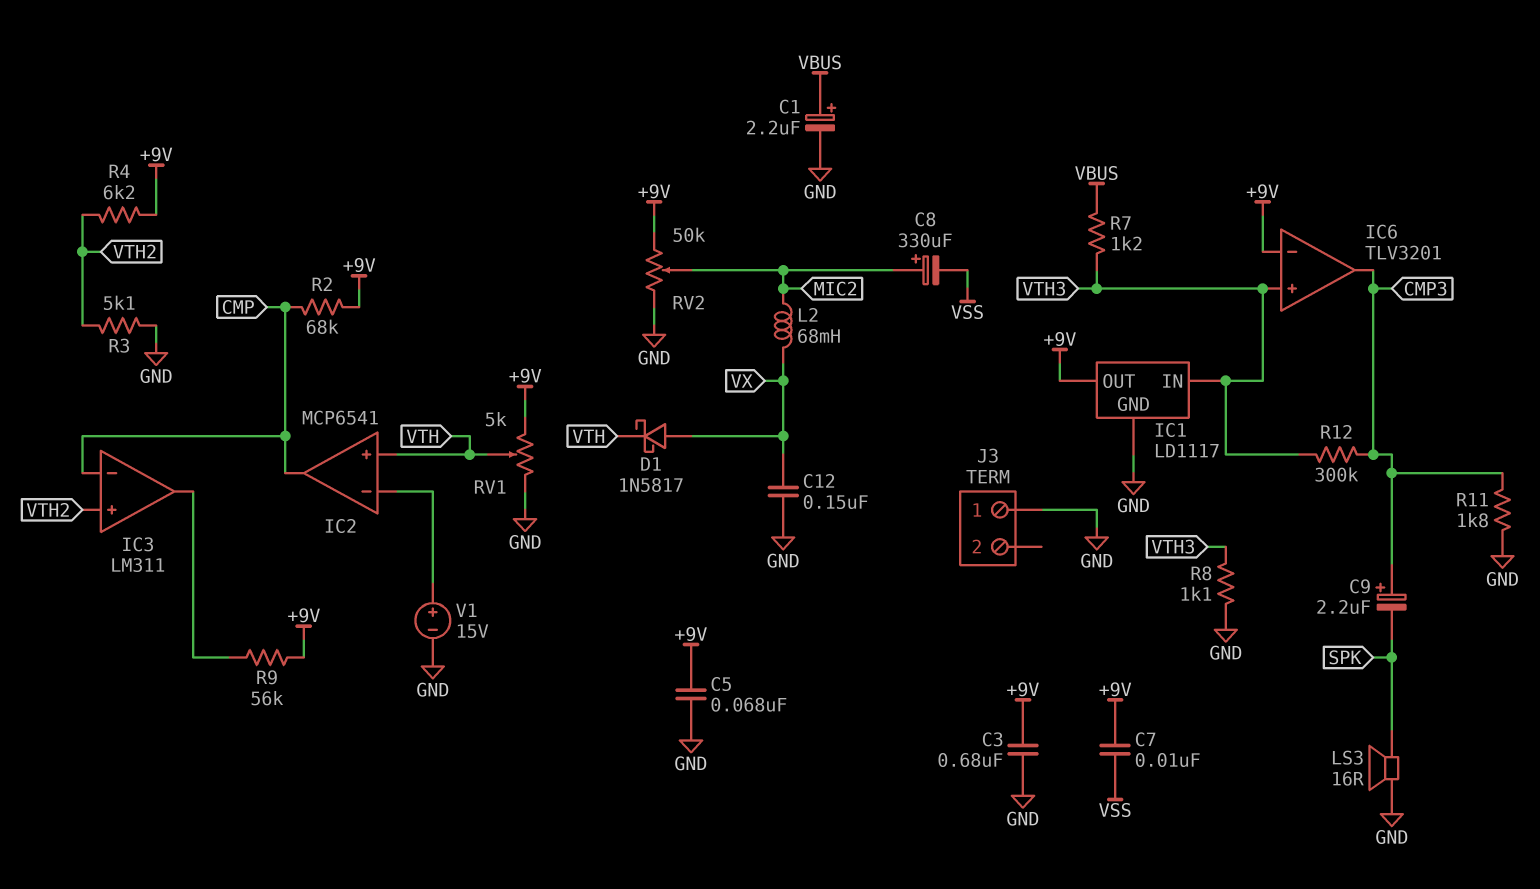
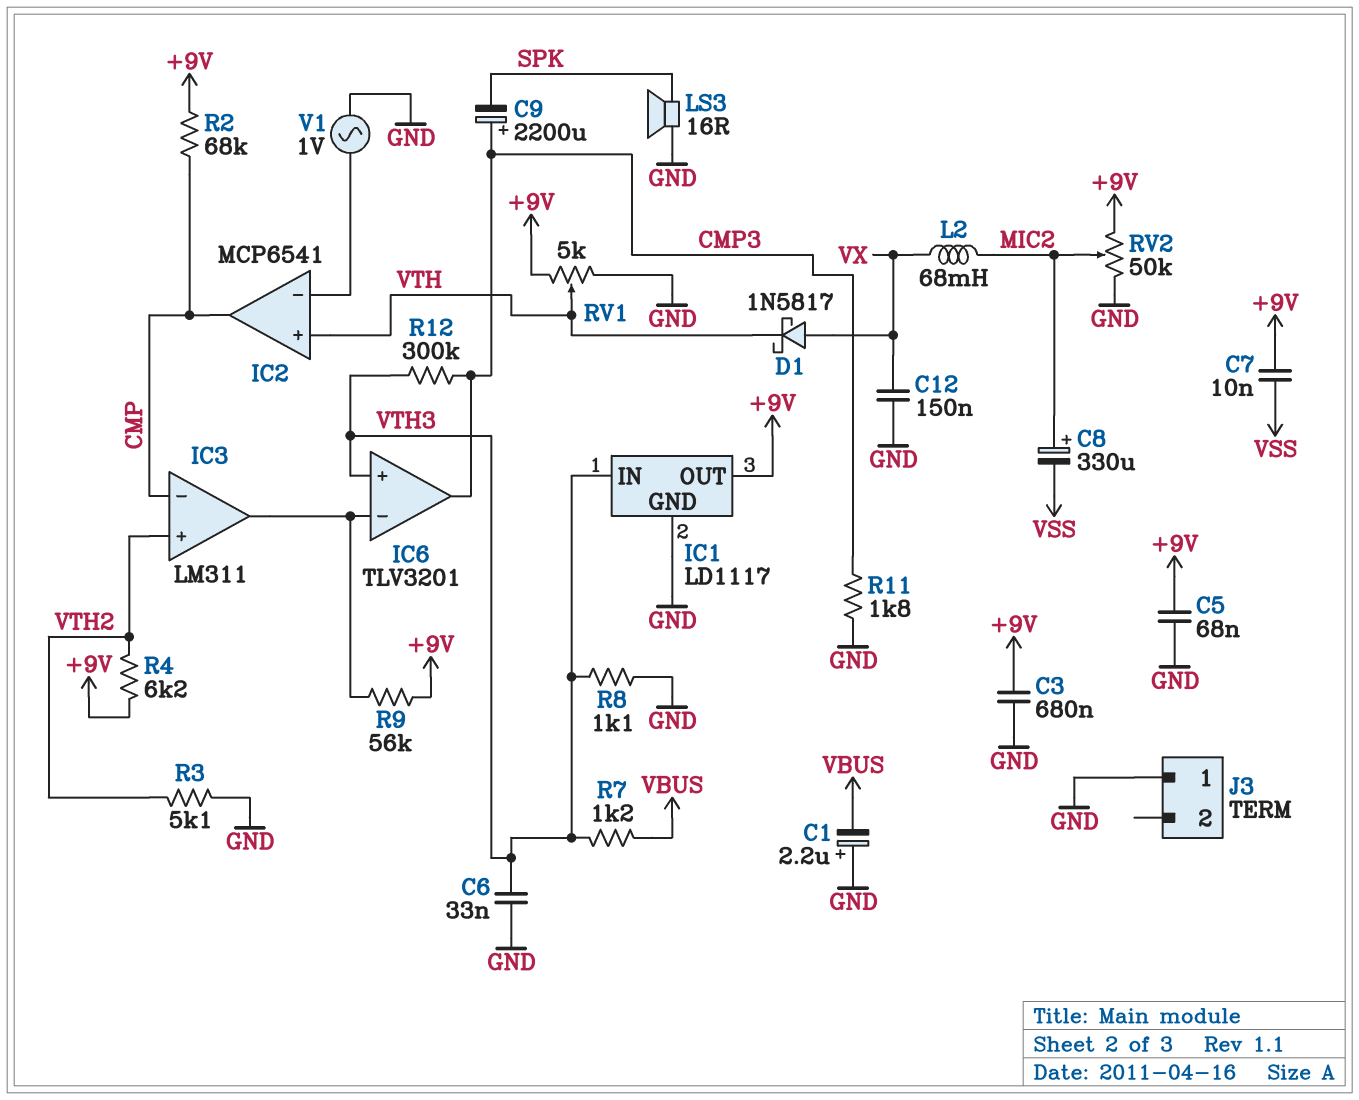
C1: 2.2uF (plus VBUS, minus GND) -> 2.2uF (plus GND, minus VBUS)
C6: none -> 33nF (GND, VTH3)
C9: 2.2uF (plus CMP3, minus SPK) -> 2200uF (plus CMP3, minus SPK)
IC6 pin in-: +9V -> IC3/out
V1: 15V (plus IC2/in-, minus GND) -> AC 1V (GND, IC2/in-)

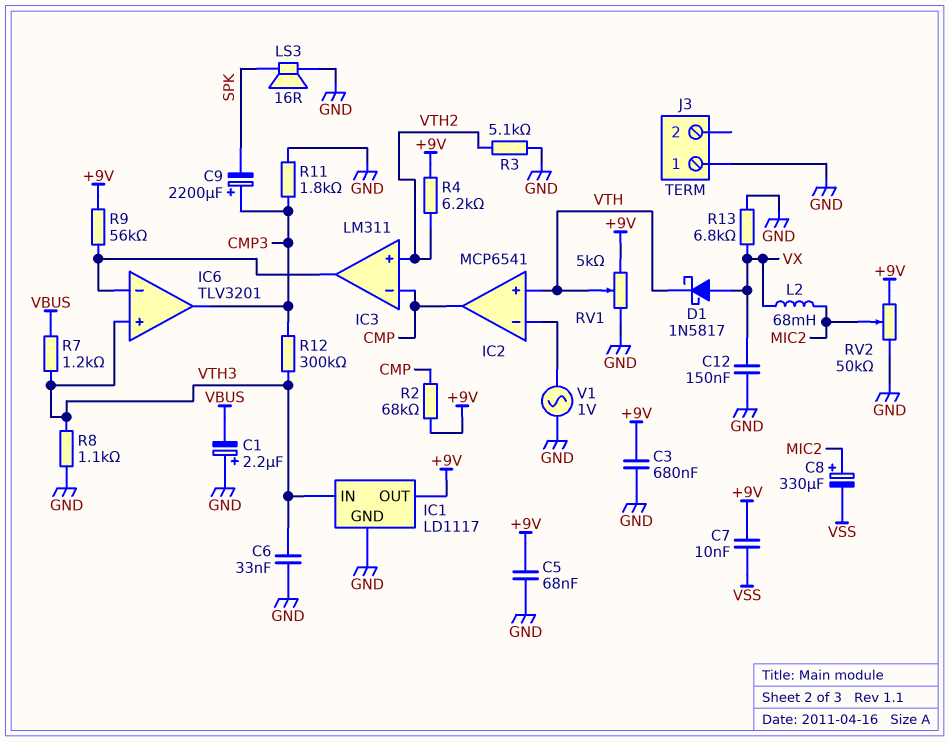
R13: none -> 6.8k (GND, VX)

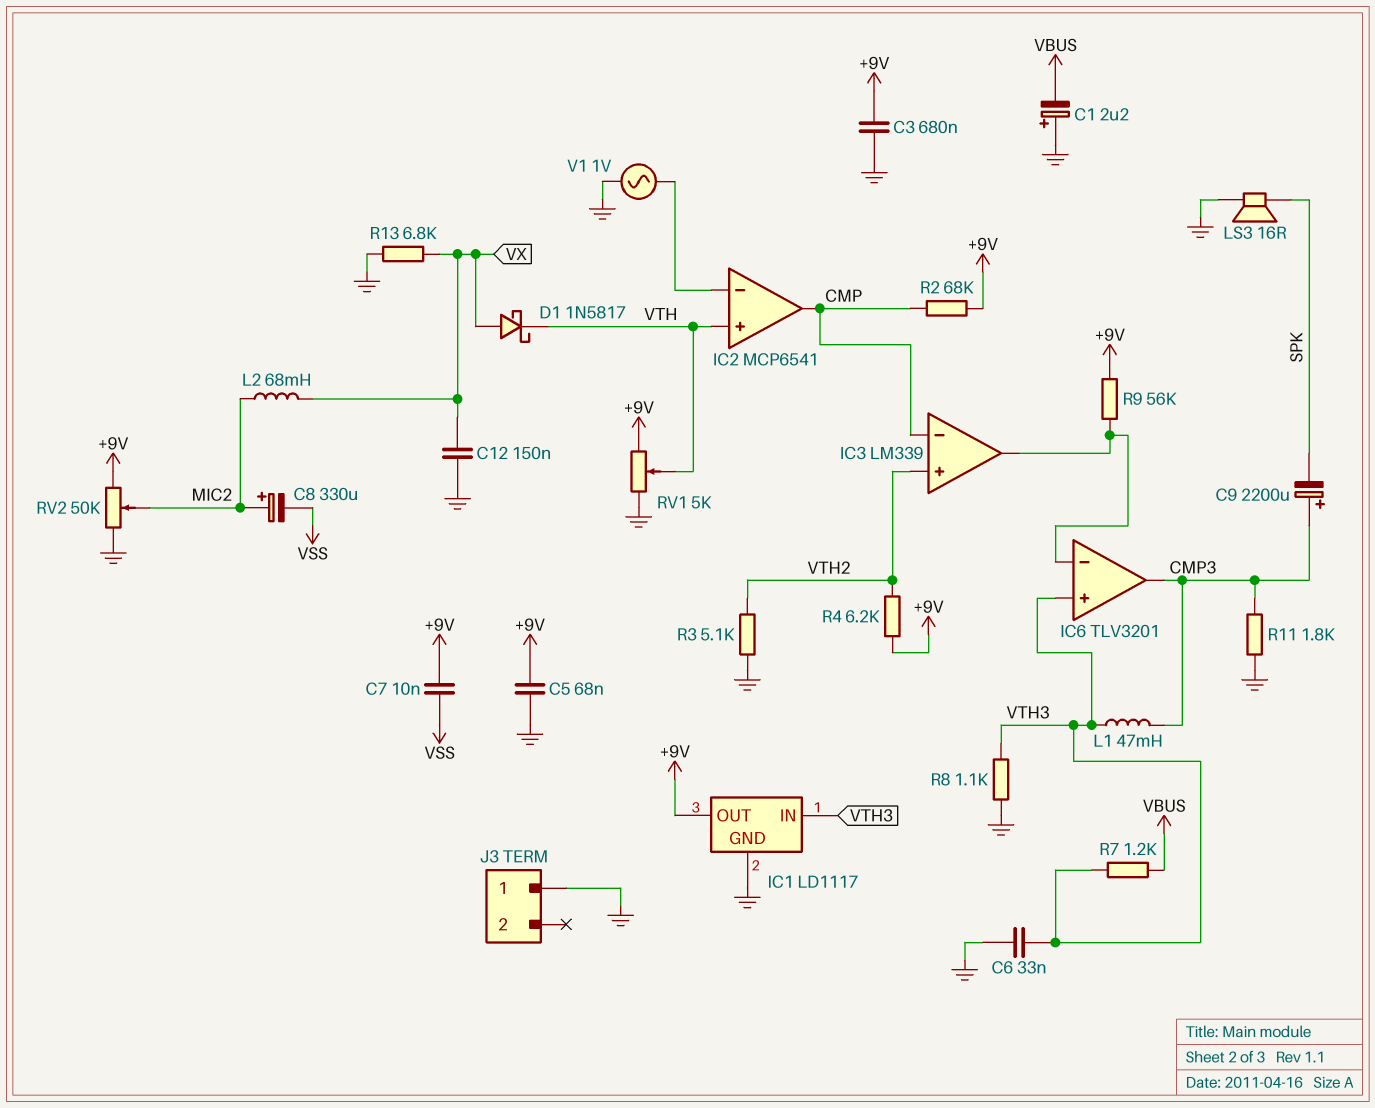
IC3: LM311 -> LM339
L1: none -> 47mH (CMP3, VTH3)
R12: 300k (CMP3, VTH3) -> none

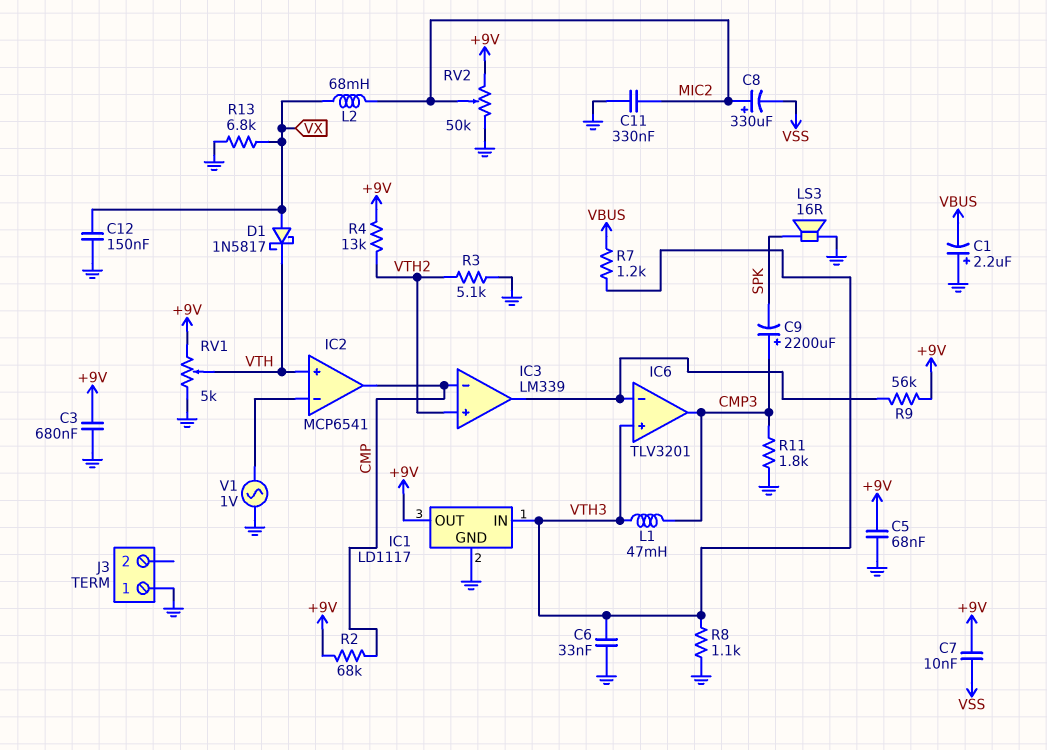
C11: none -> 330nF (GND, MIC2)
R4: 6.2k (+9V, VTH2) -> 13k (+9V, VTH2)

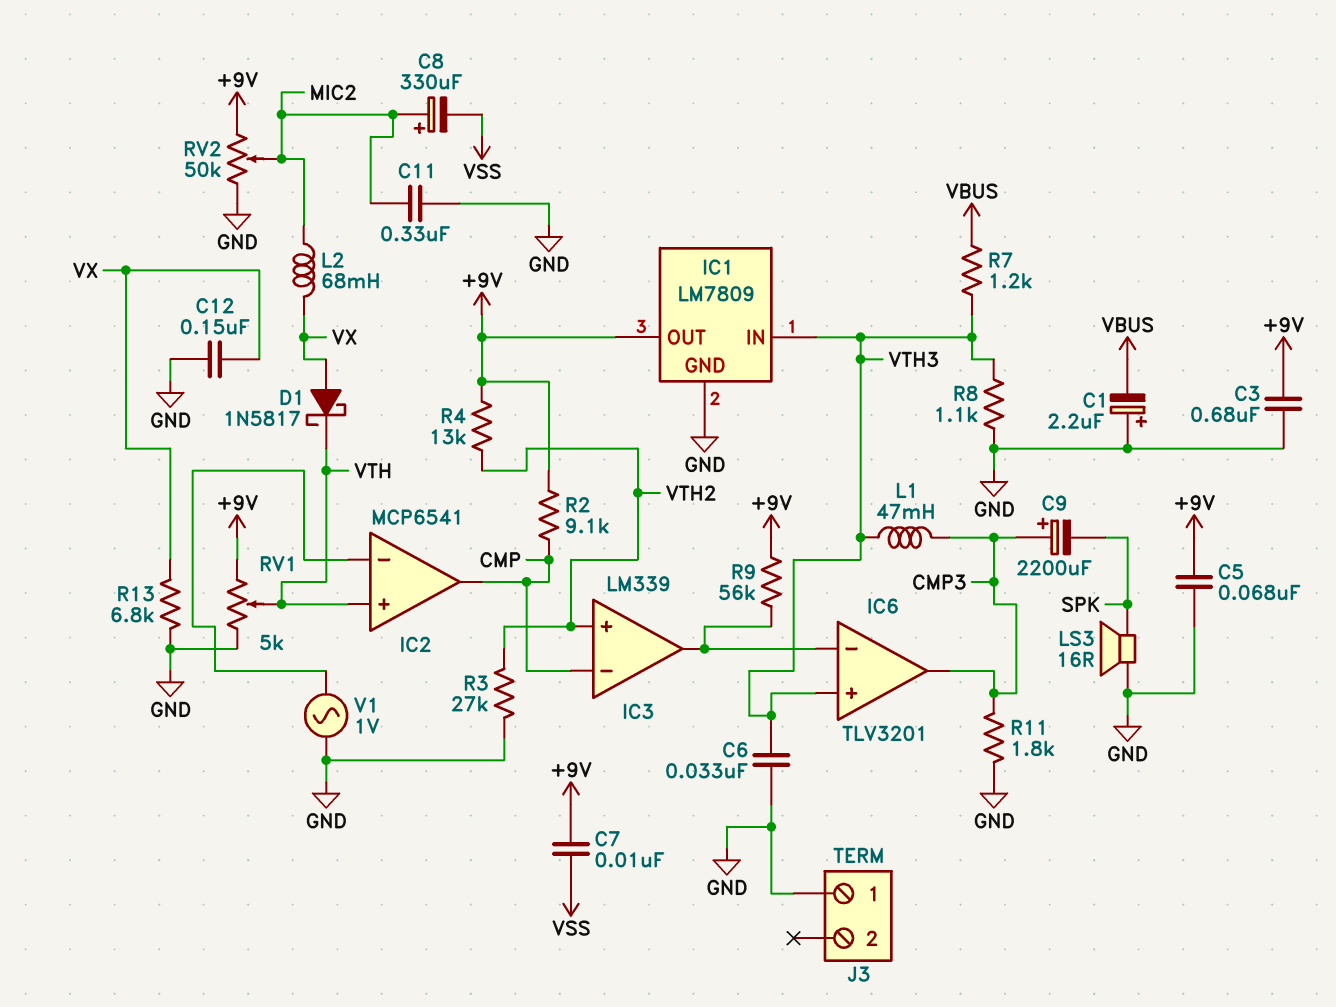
IC1: LD1117 -> LM7809
R2: 68k (+9V, CMP) -> 9.1k (+9V, CMP)
R3: 5.1k (GND, VTH2) -> 27k (GND, VTH2)

